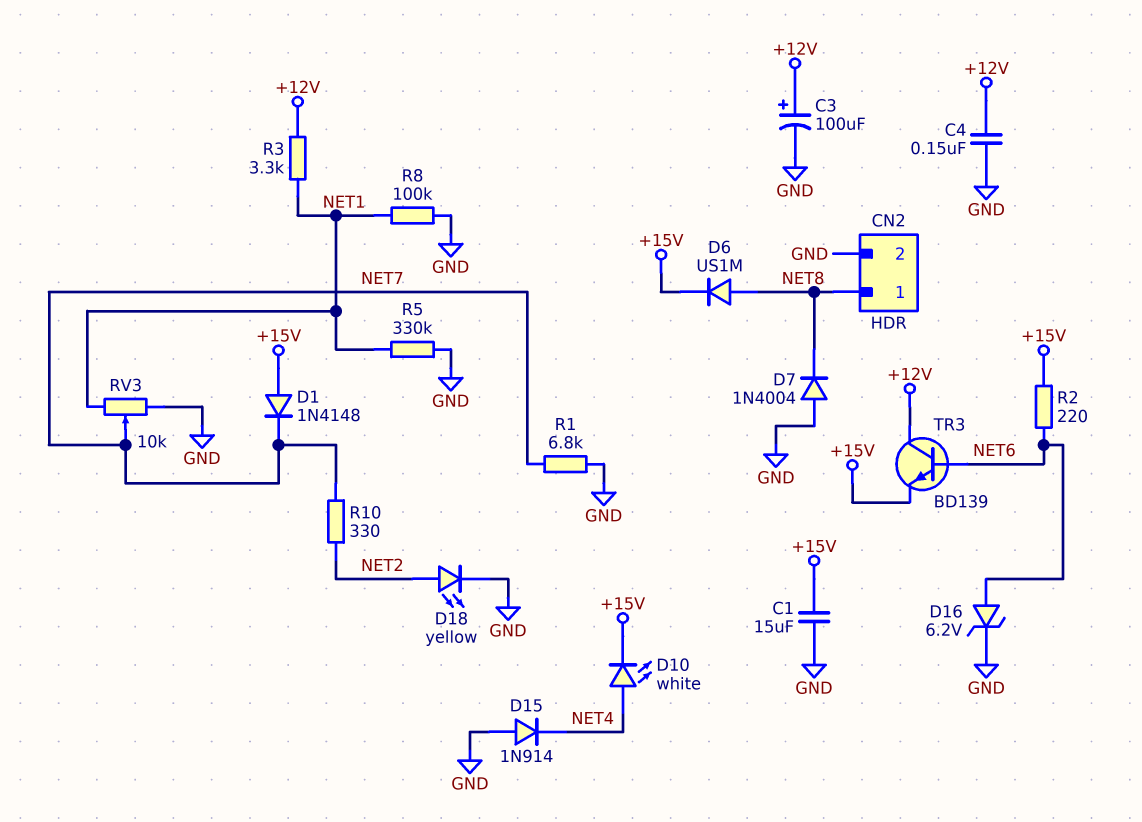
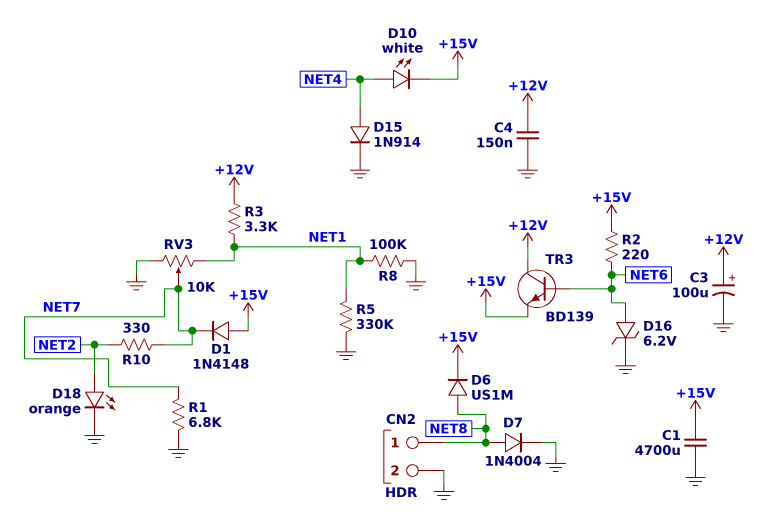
C1: 15uF (+15V, GND) -> 4700uF (+15V, GND)
D7: diode 1N4004 (A GND, K NET8) -> diode 1N4004 (A NET8, K GND)
D15: diode 1N914 (A GND, K NET4) -> diode 1N914 (A NET4, K GND)
D18: LED yellow (A NET2, K GND) -> LED orange (A NET2, K GND)

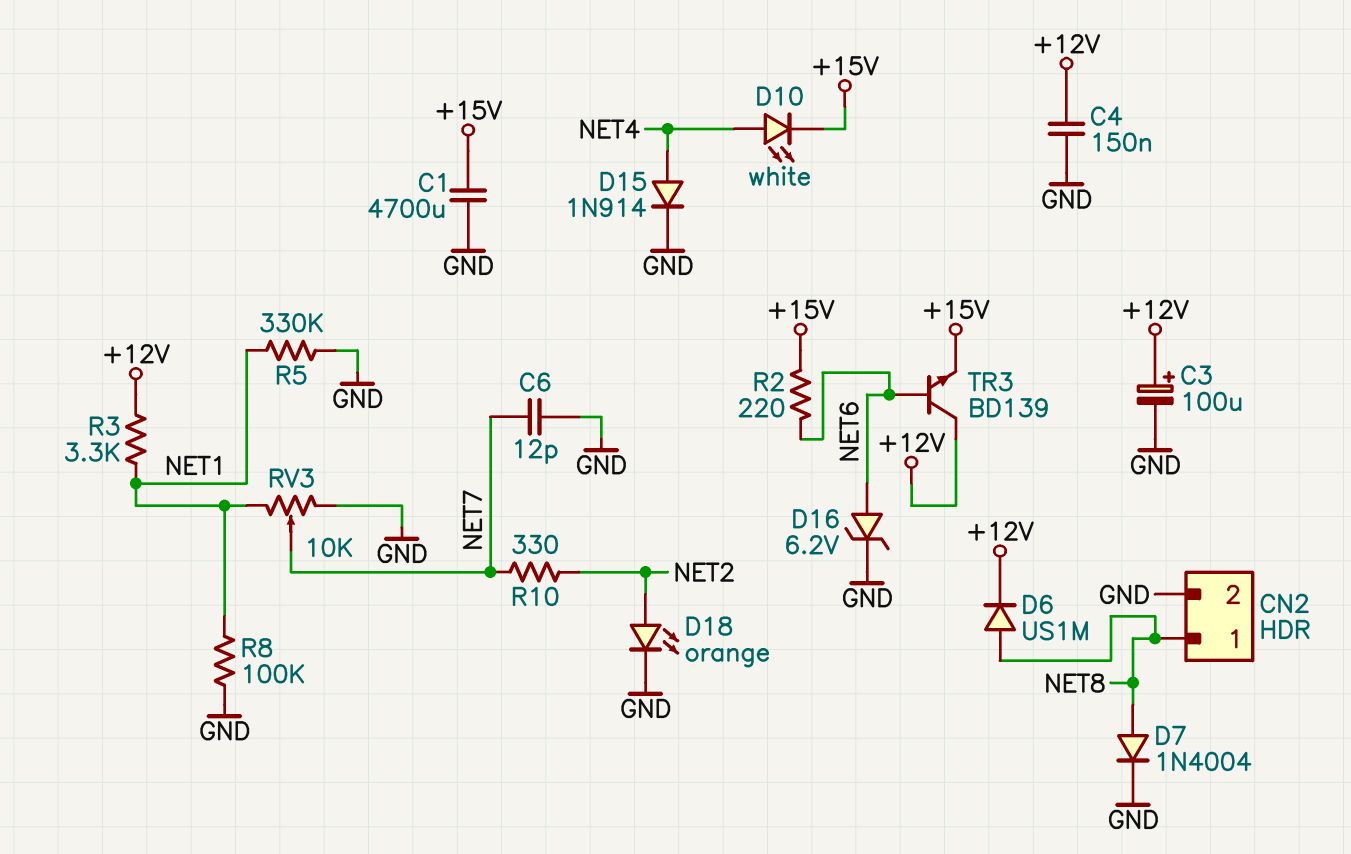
C6: none -> 12pF (GND, NET7)
D1: diode 1N4148 (A +15V, K NET7) -> none
D6: diode US1M (A NET8, K +15V) -> diode US1M (A NET8, K +12V)
R1: 6.8k (GND, NET7) -> none

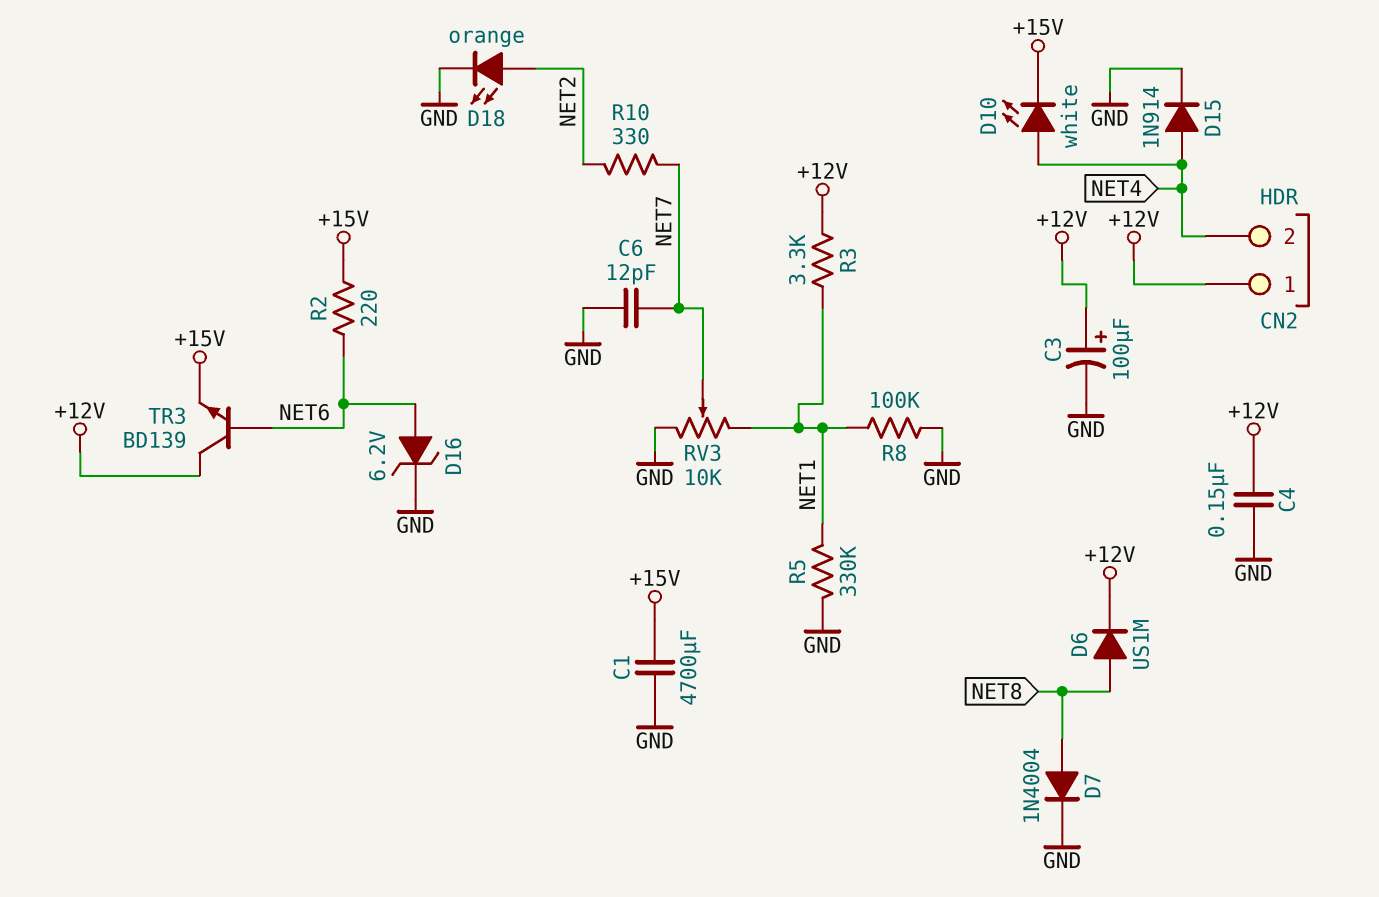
CN2 pin 1: NET8 -> +12V
CN2 pin 2: GND -> NET4

